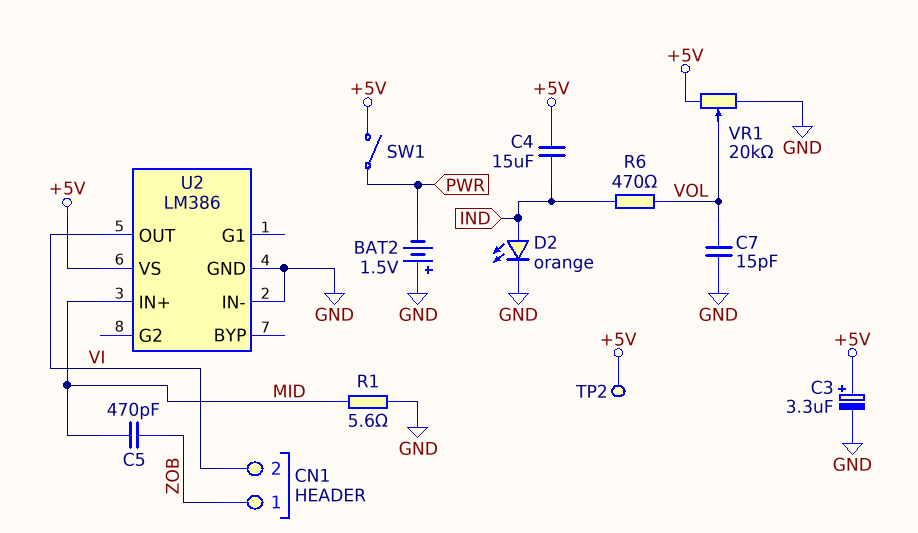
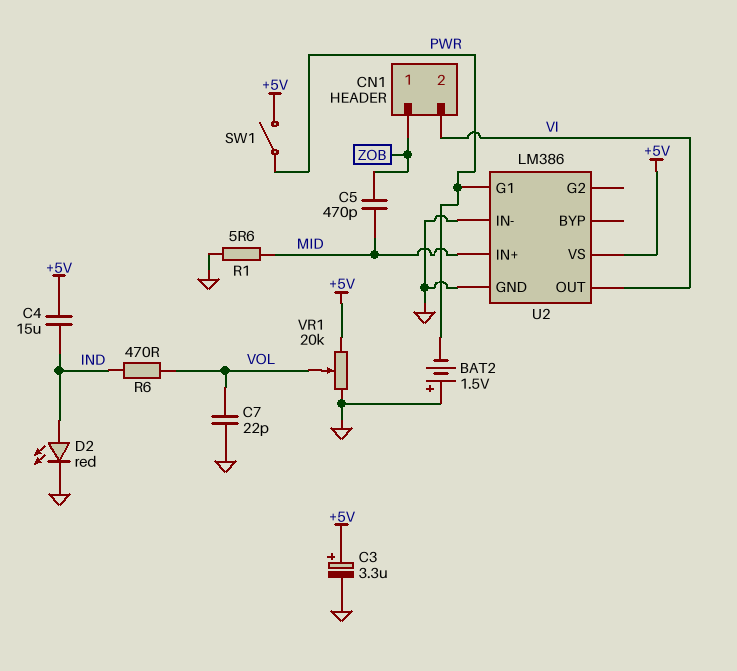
C7: 15pF (GND, VOL) -> 22pF (GND, VOL)
D2: LED orange (A IND, K GND) -> LED red (A IND, K GND)
TP2: test point (+5V) -> none
U2 pin G1: none -> PWR

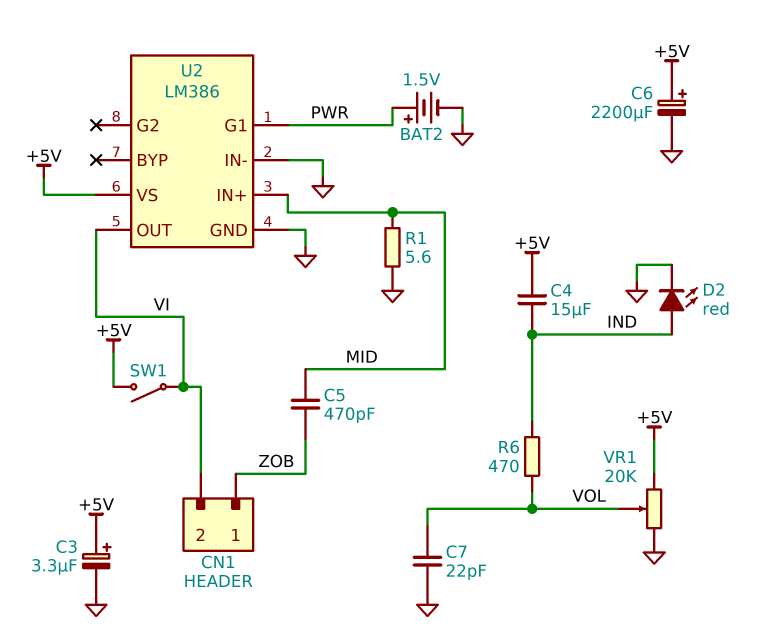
BAT2: 1.5V (plus GND, minus PWR) -> 1.5V (plus PWR, minus GND)
C6: none -> 2200uF (plus +5V, minus GND)
SW1: switch (+5V, PWR) -> switch (+5V, VI)

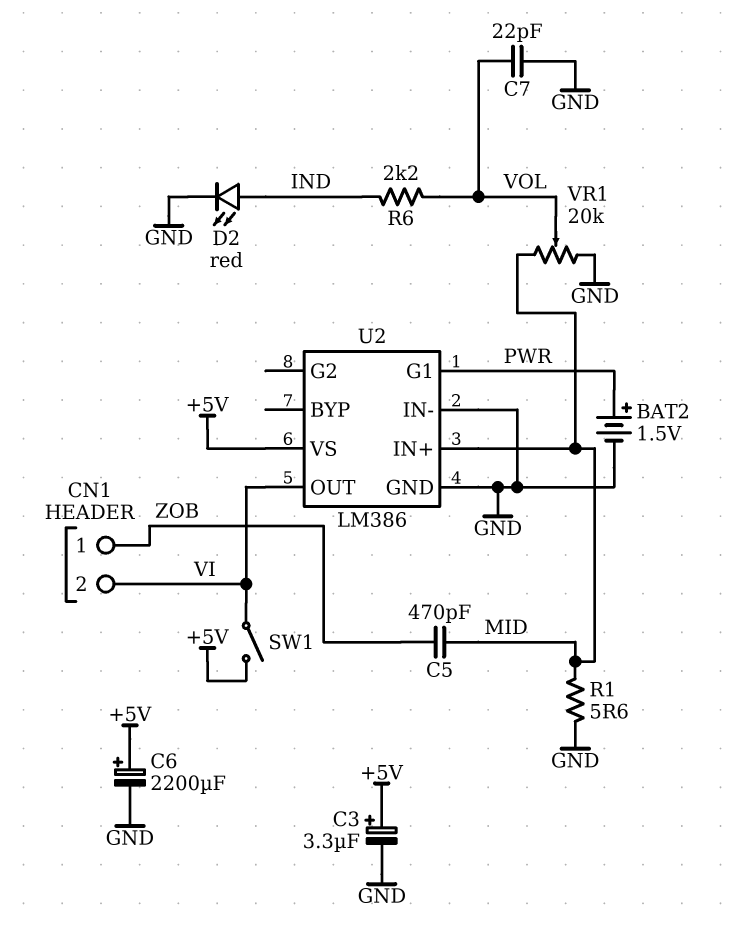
C4: 15uF (+5V, IND) -> none
R6: 470 (IND, VOL) -> 2.2k (IND, VOL)
VR1: 20k (+5V, GND, wiper VOL) -> 20k (GND, MID, wiper VOL)

